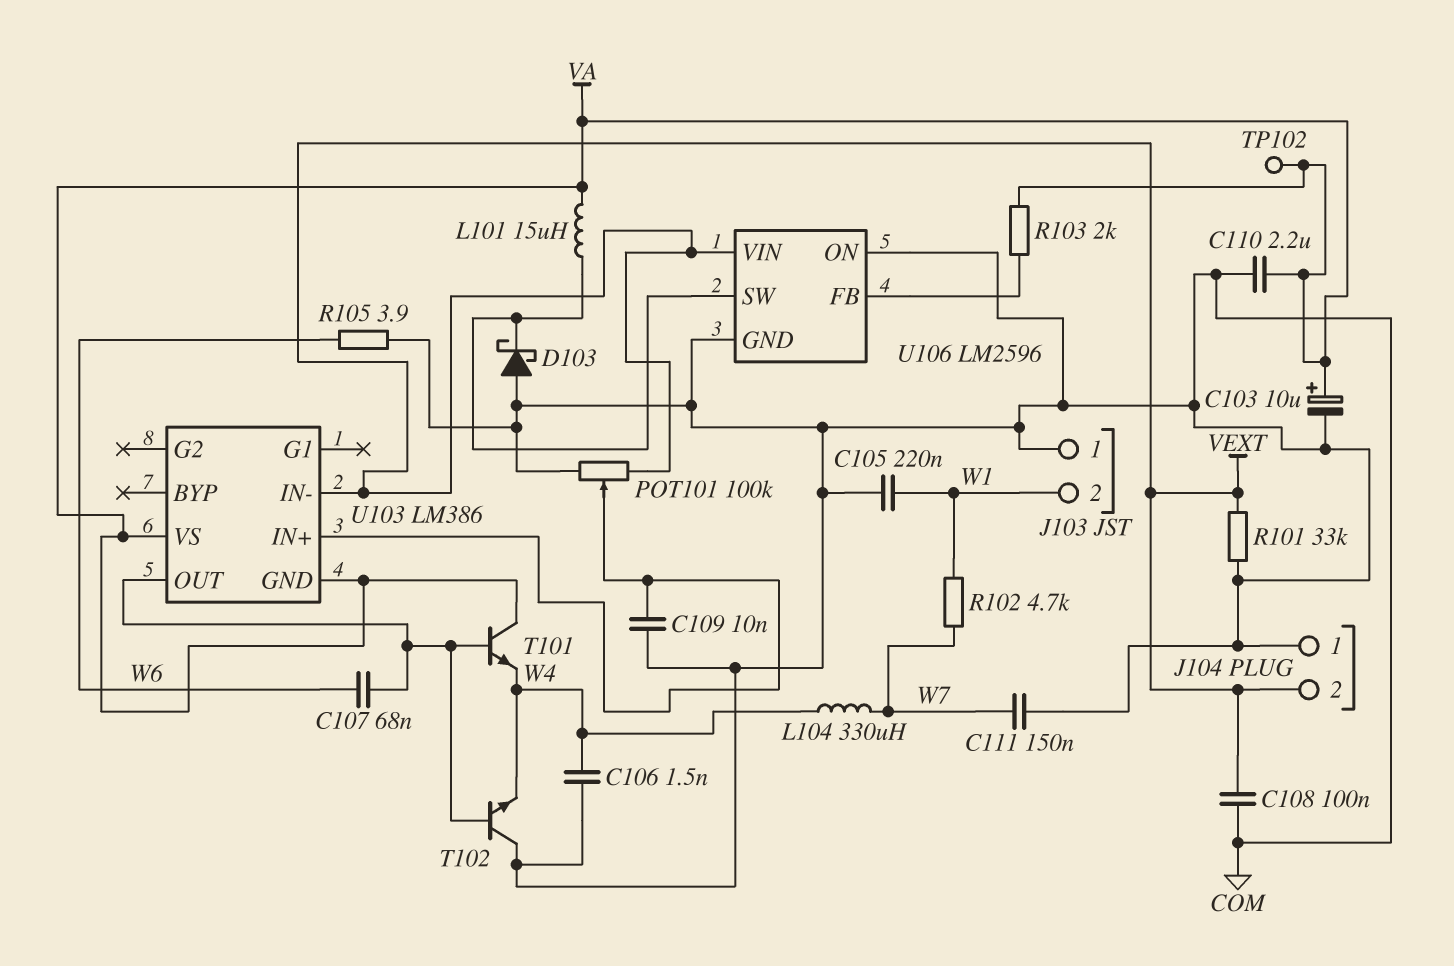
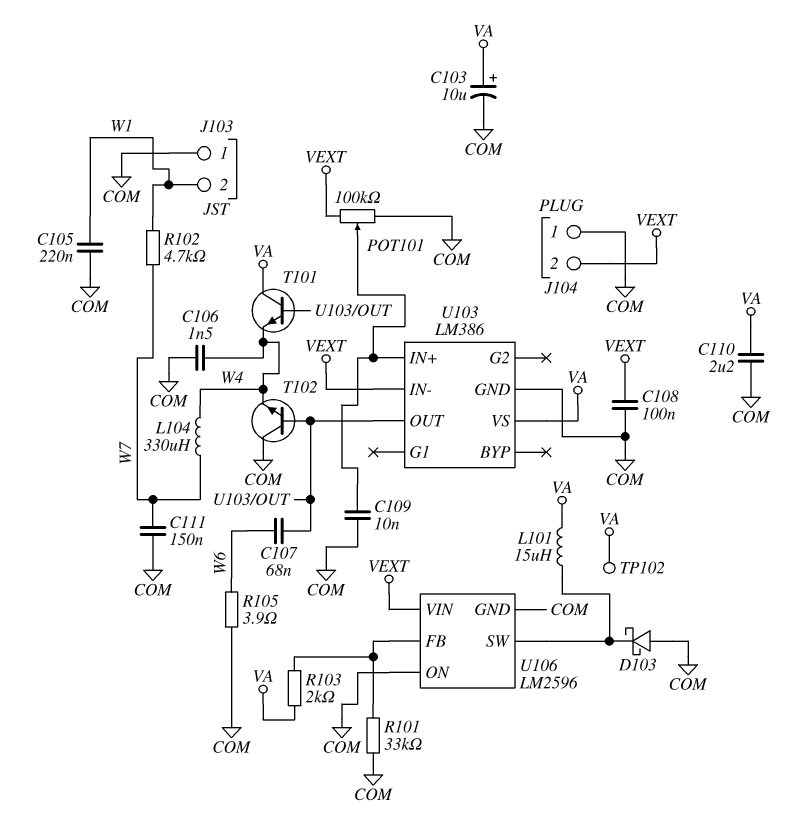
R101: 33k (COM, VEXT) -> 33k (COM, U106/FB)
U103 pin GND: VA -> COM

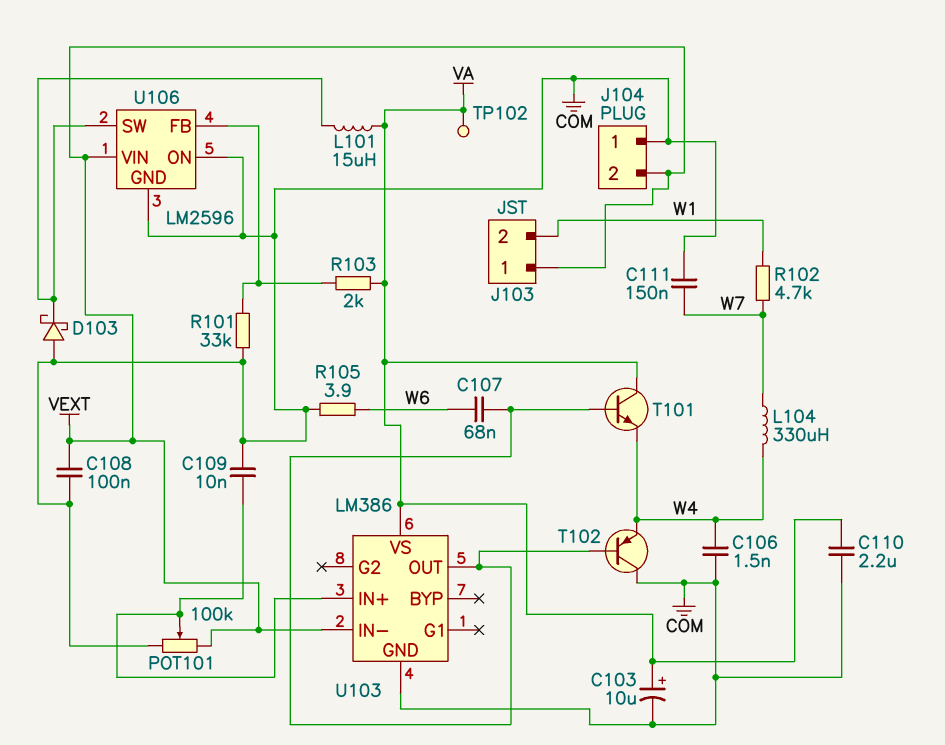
C105: 220nF (COM, W1) -> none
J103 pin 1: COM -> VEXT
T102: NPN (B U103/OUT, C COM, E W4) -> PNP (B U103/OUT, C COM, E W4)

